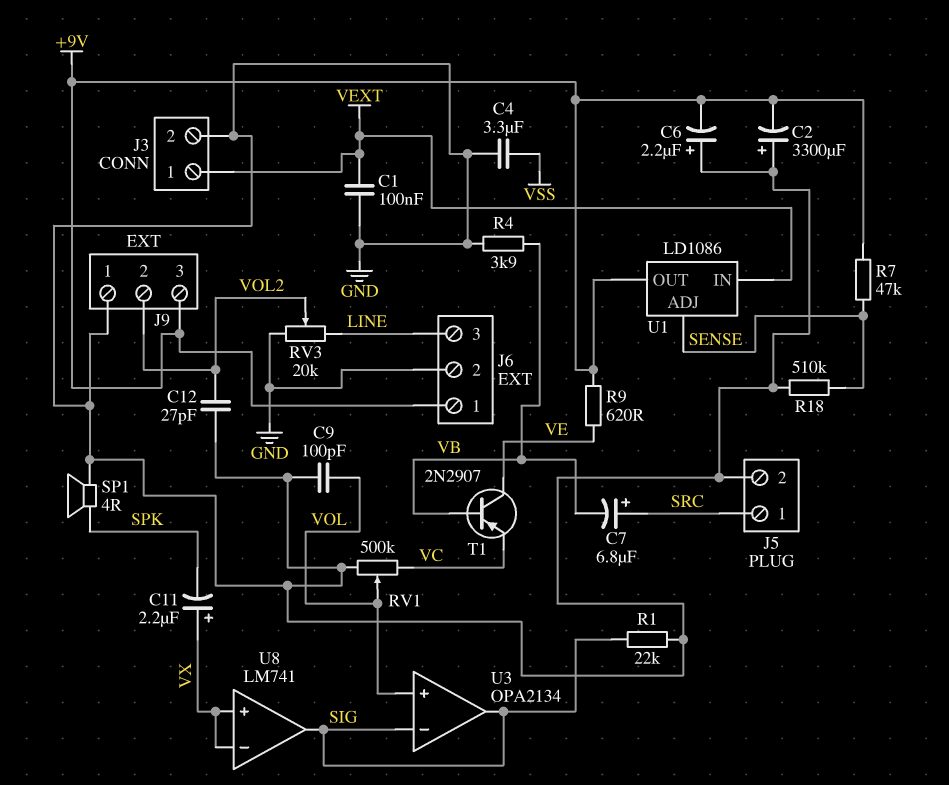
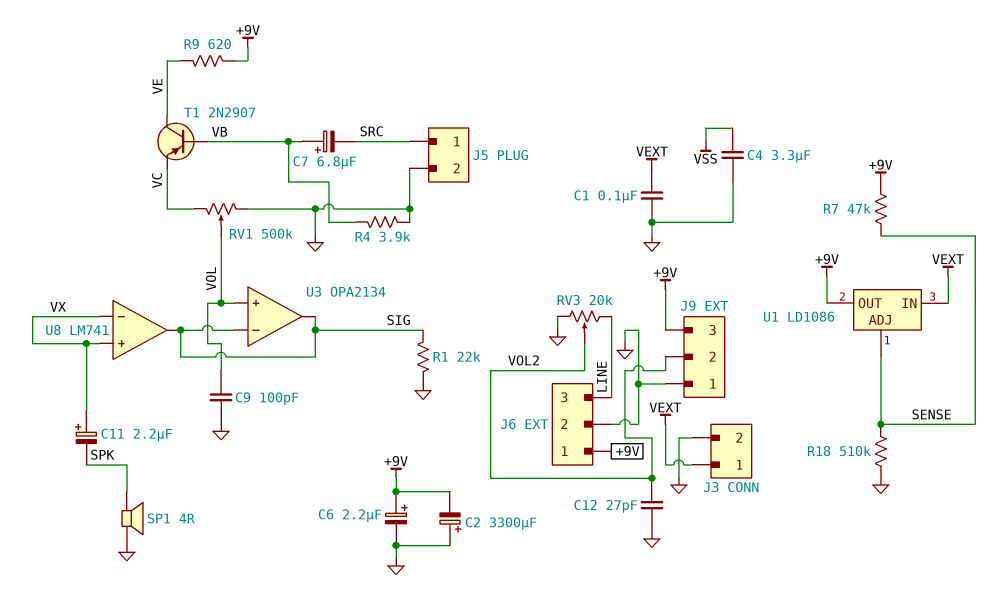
C6: 2.2uF (plus GND, minus +9V) -> 2.2uF (plus +9V, minus GND)
C7: 6.8uF (plus SRC, minus VB) -> 6.8uF (plus VB, minus SRC)

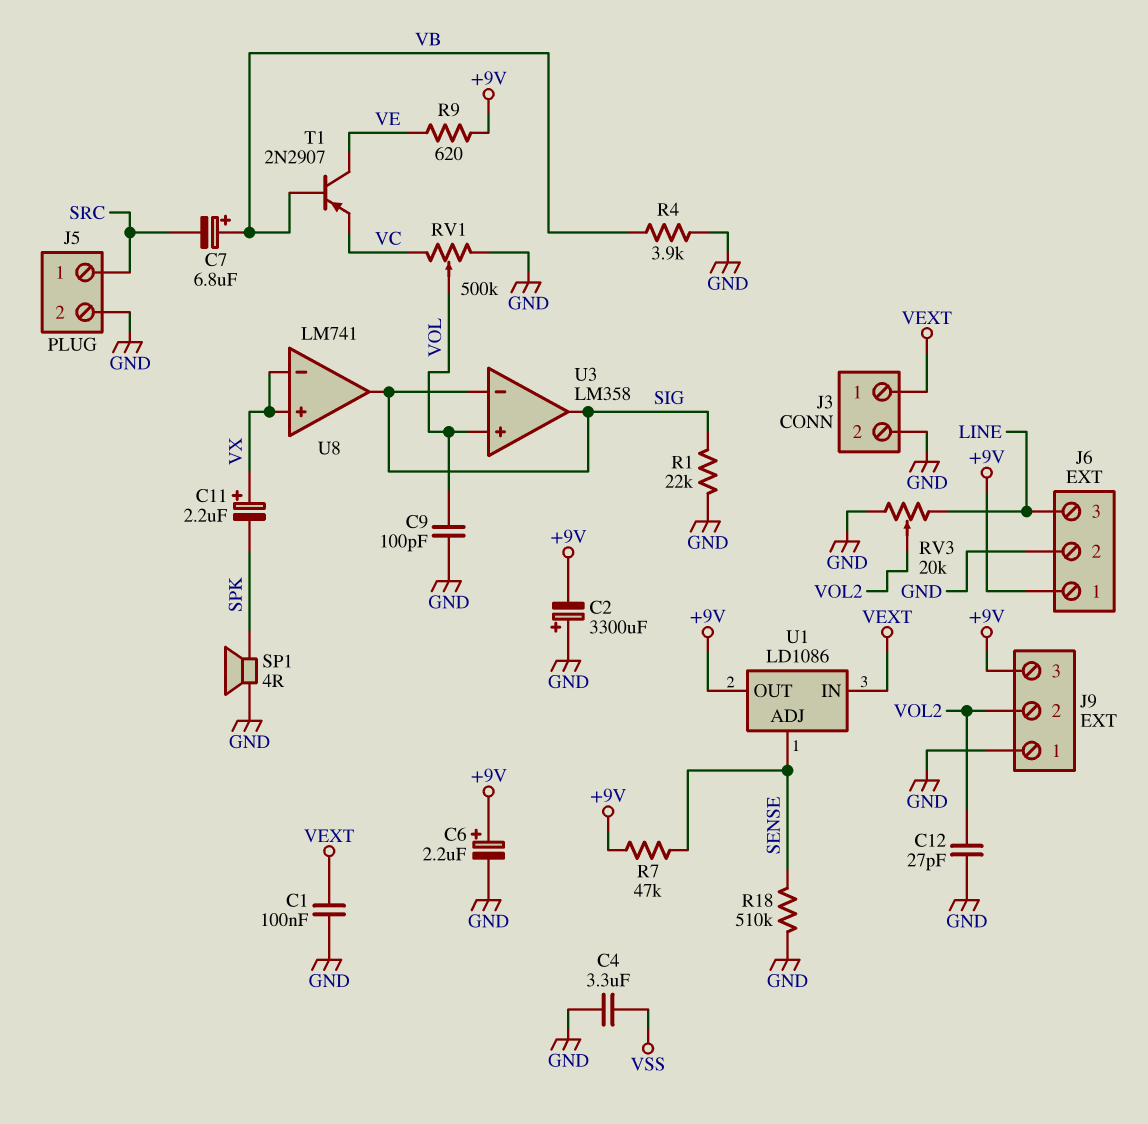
U3: OPA2134 -> LM358

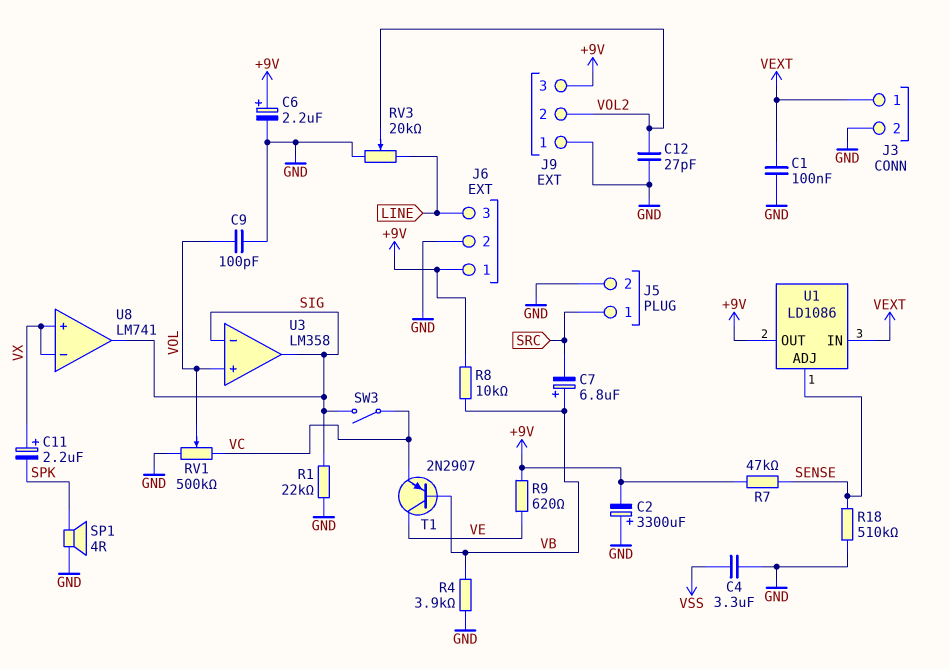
R8: none -> 10k (+9V, VB)
SW3: none -> switch (SIG, VC)

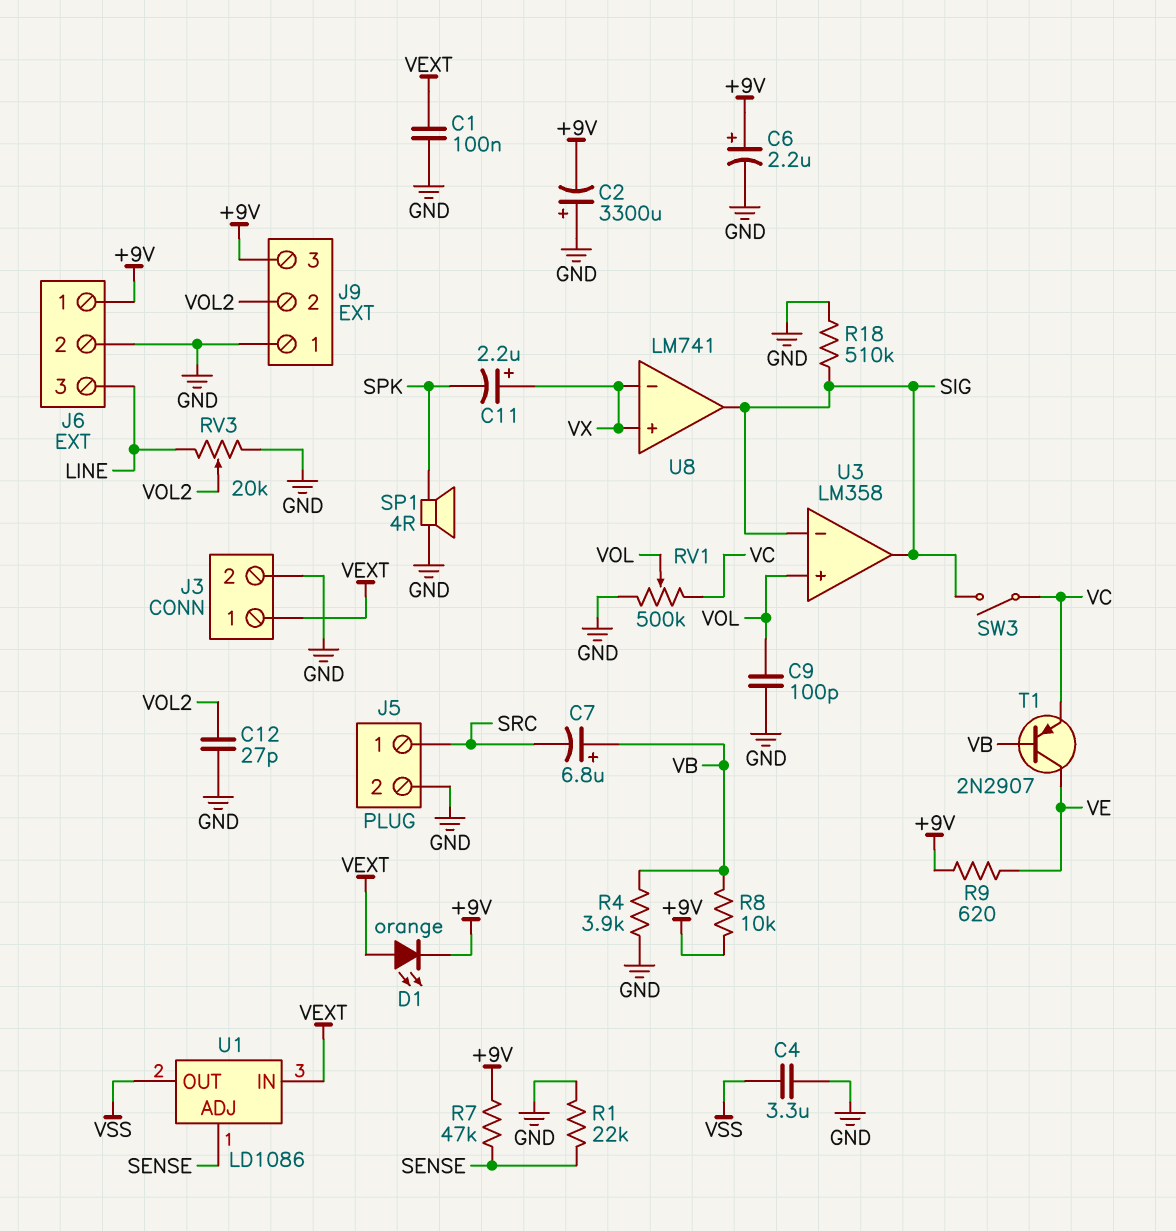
D1: none -> LED orange (A VEXT, K +9V)
R1: 22k (GND, SIG) -> 22k (GND, SENSE)
R18: 510k (GND, SENSE) -> 510k (GND, SIG)
U1 pin OUT: +9V -> VSS

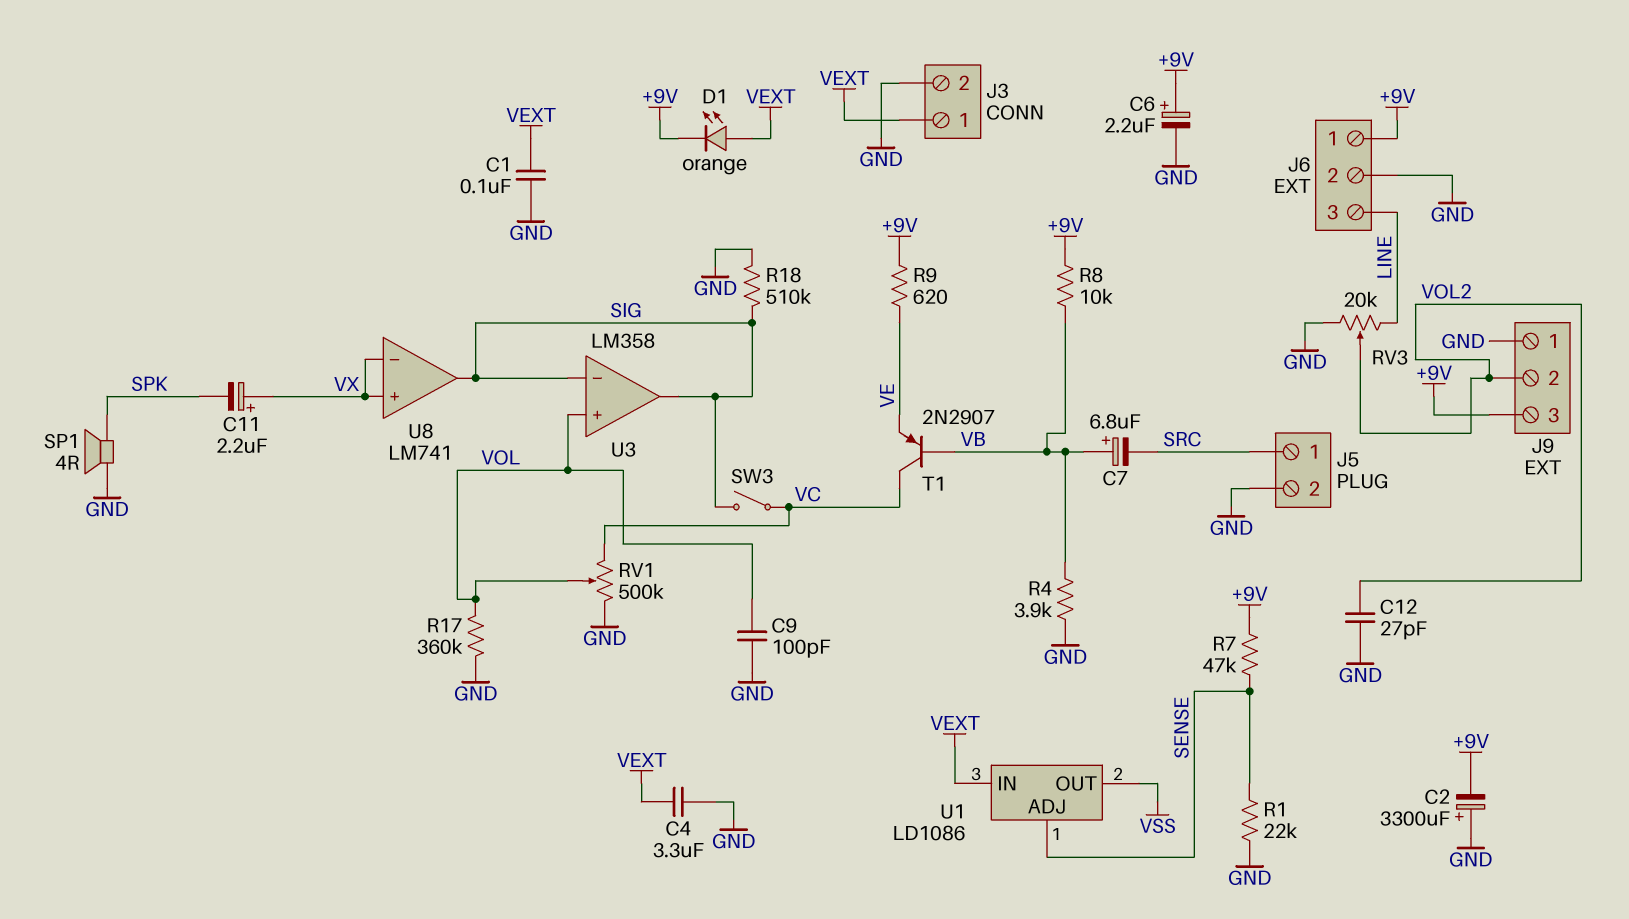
C4: 3.3uF (GND, VSS) -> 3.3uF (GND, VEXT)
R17: none -> 360k (GND, VOL)
T1: PNP 2N2907 (B VB, C VE, E VC) -> PNP 2N2907 (B VB, C VC, E VE)

